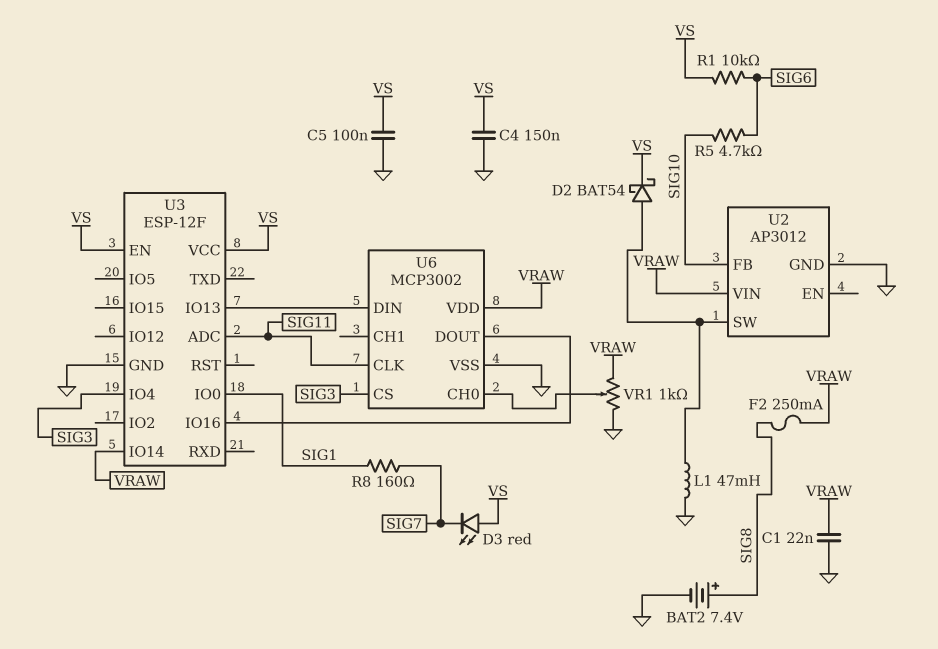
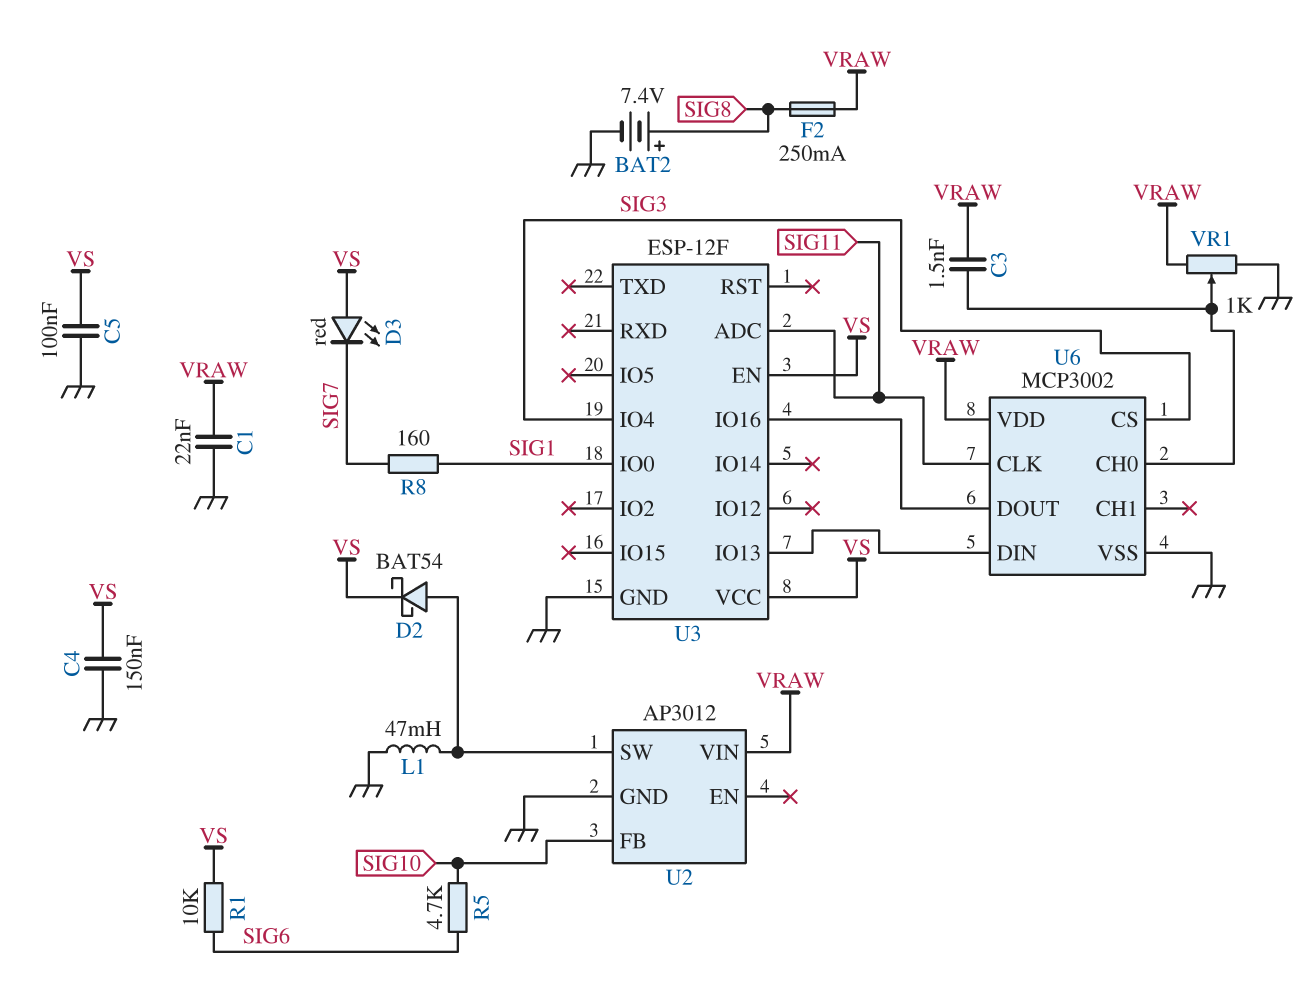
C3: none -> 1.5nF (U6/CH0, VRAW)
U3 pin IO14: VRAW -> none

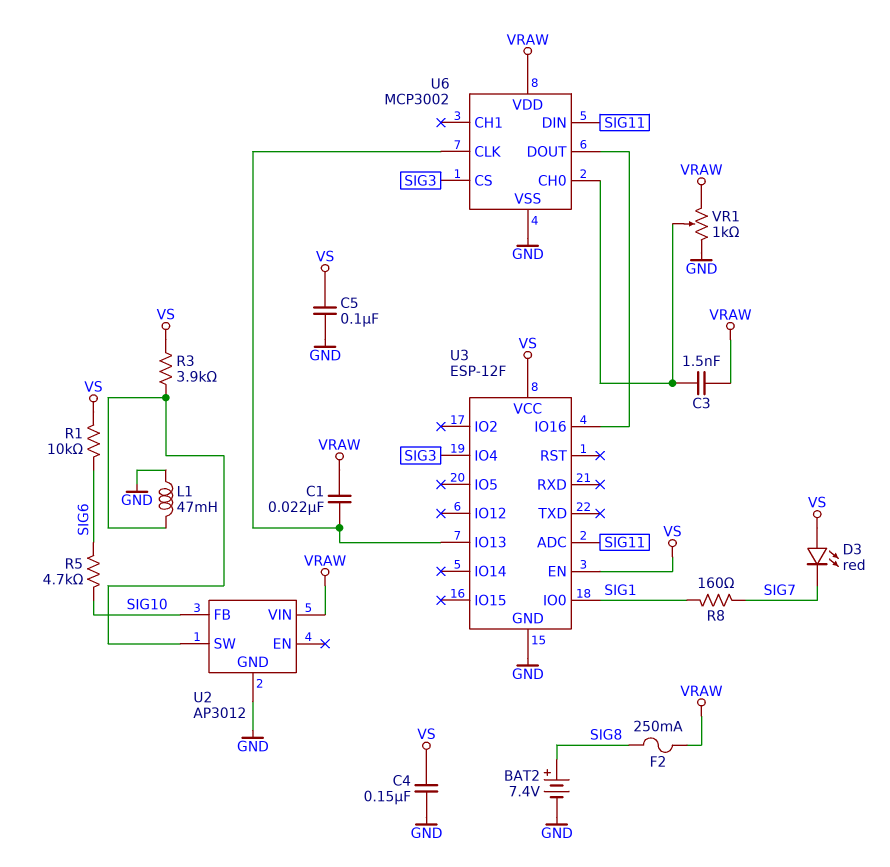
C1: 22nF (GND, VRAW) -> 22nF (U3/IO13, VRAW)
D2: schottky BAT54 (A U2/SW, K VS) -> none
R3: none -> 3.9k (U2/SW, VS)
U6 pin CLK: SIG11 -> U3/IO13
U6 pin DIN: U3/IO13 -> SIG11

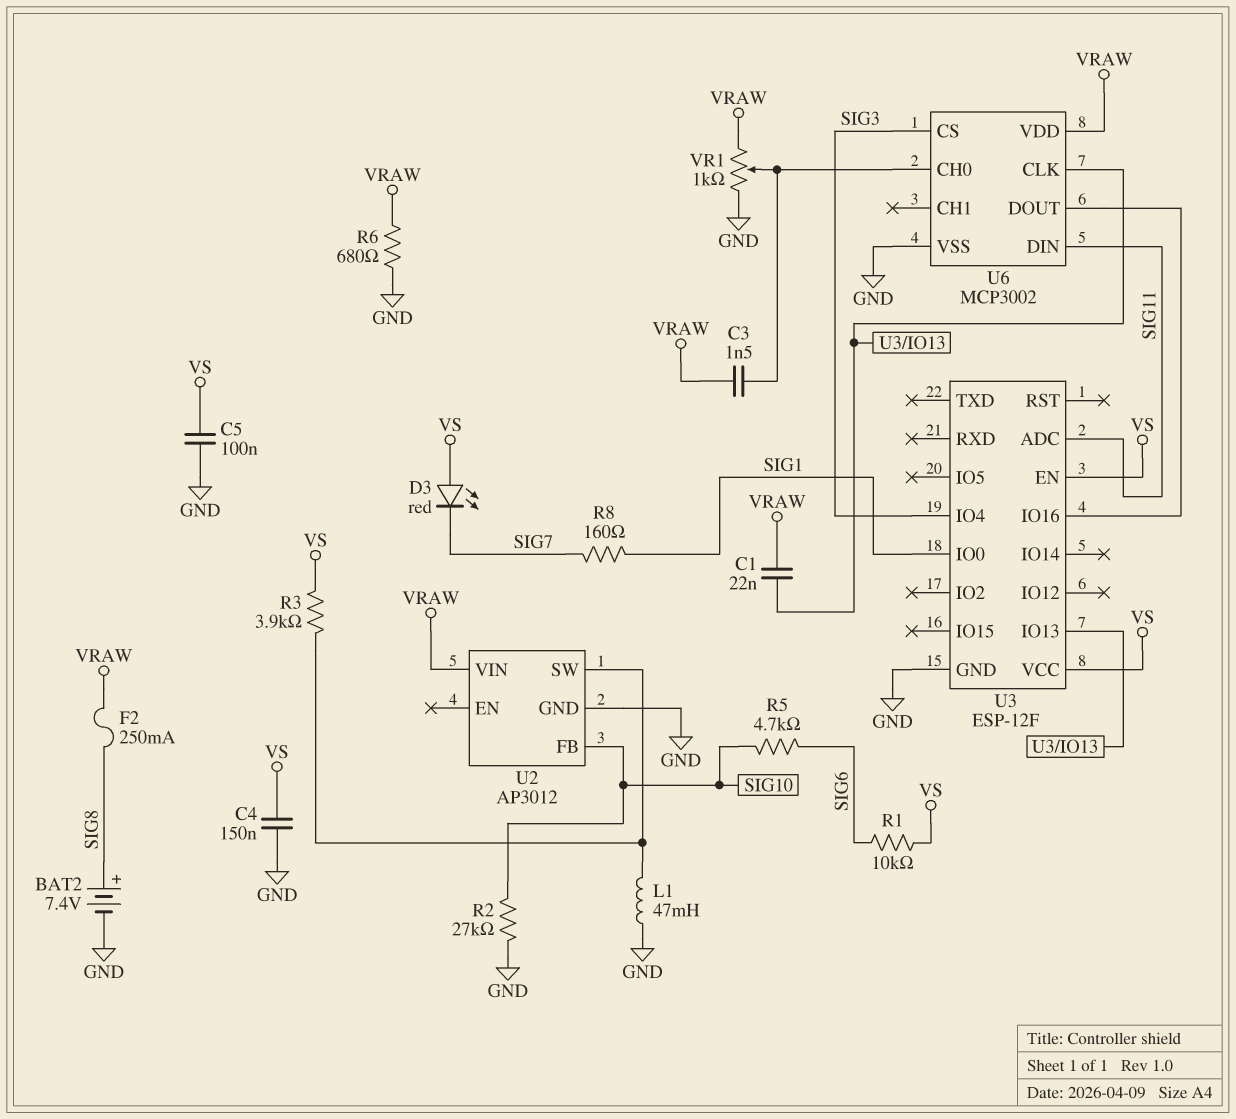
R2: none -> 27k (GND, SIG10)
R6: none -> 680 (GND, VRAW)

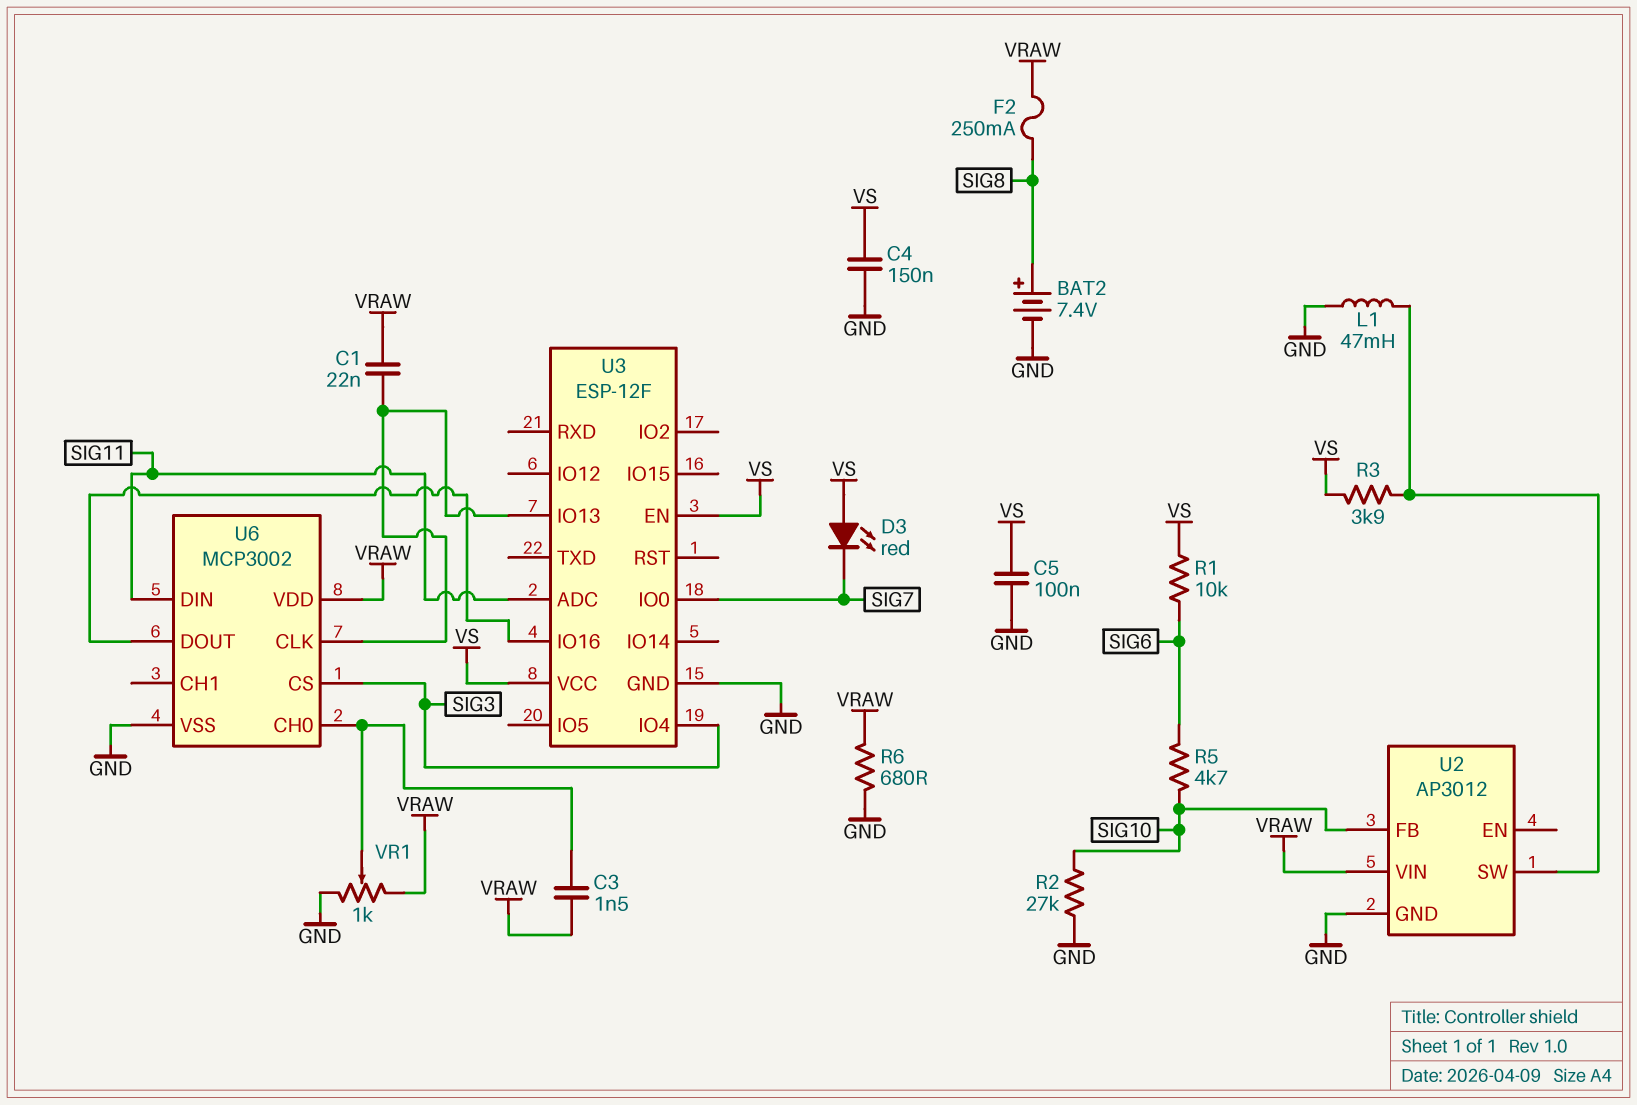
R8: 160 (SIG1, SIG7) -> none
U3 pin IO0: SIG1 -> SIG7

